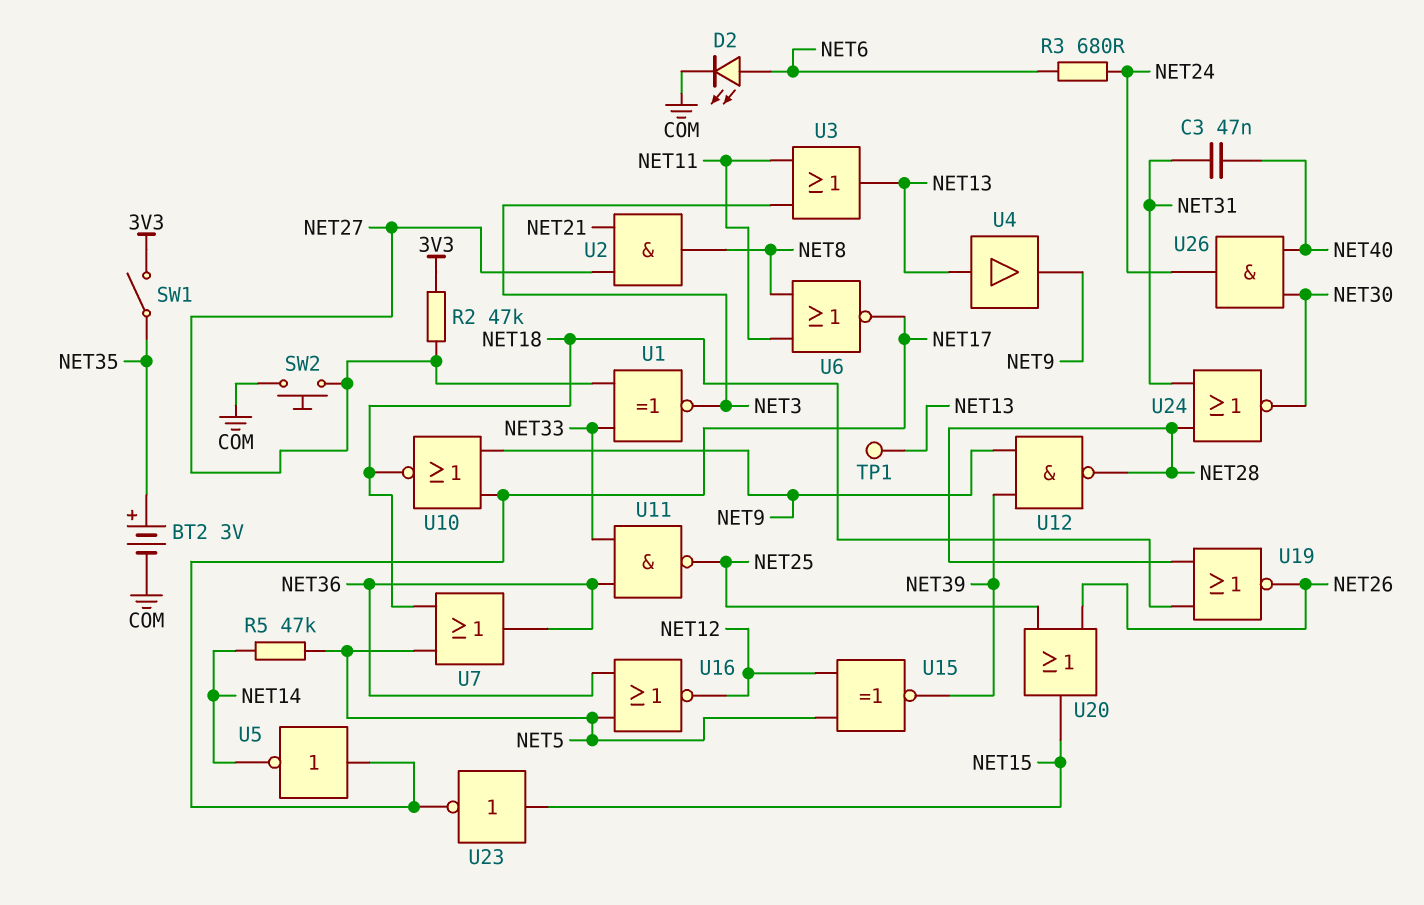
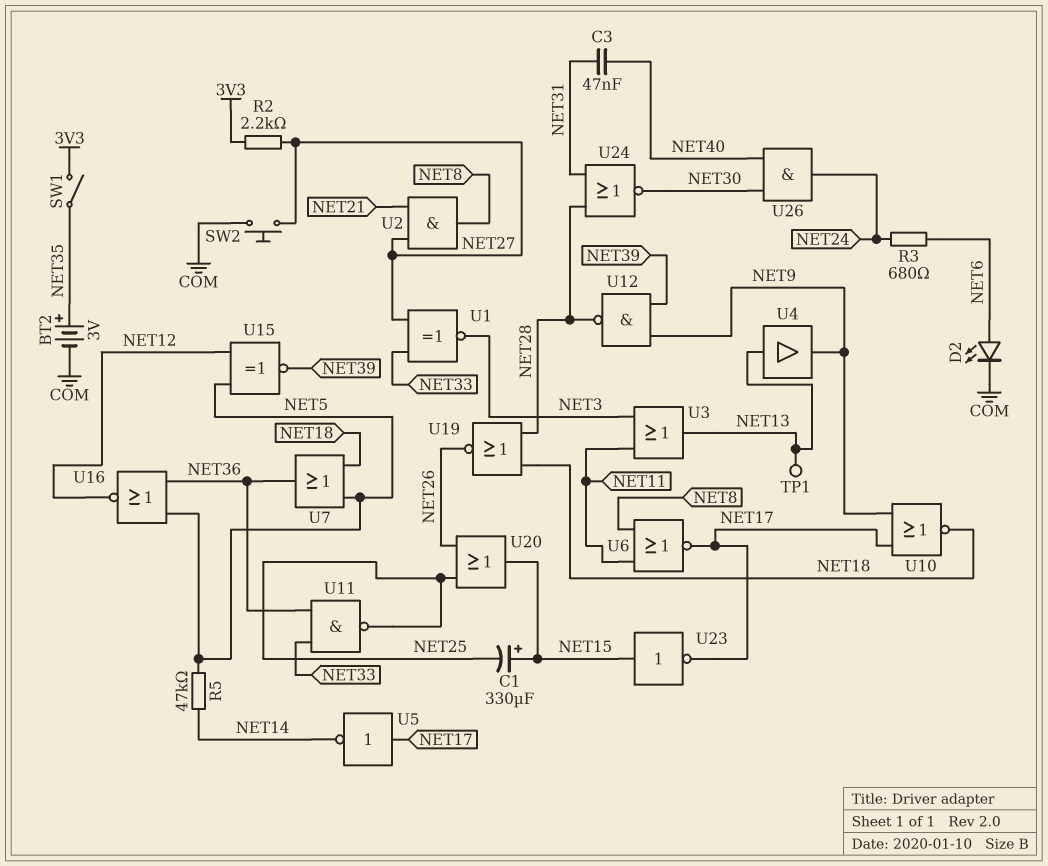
C1: none -> 330uF (plus NET15, minus NET25)
R2: 47k (3V3, NET27) -> 2.2k (3V3, NET27)

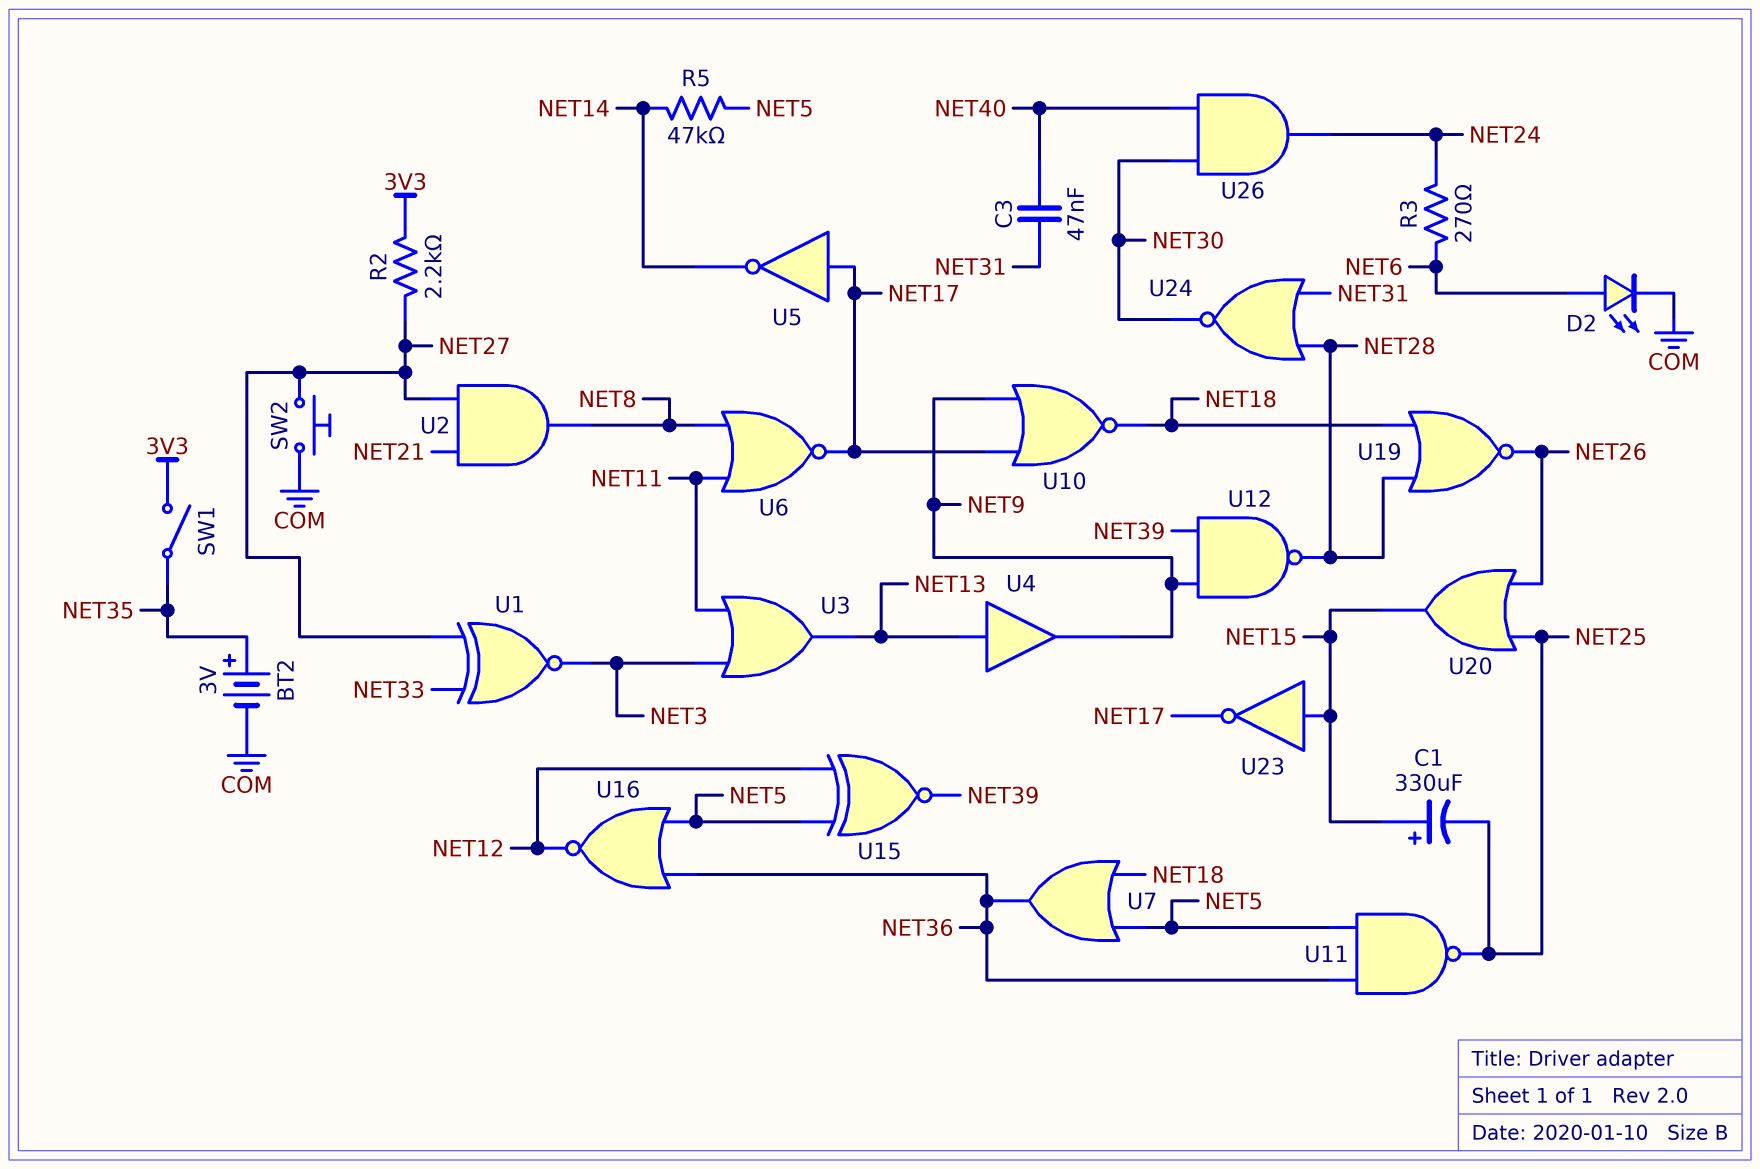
R3: 680 (NET6, NET24) -> 270 (NET6, NET24)
TP1: test point (NET13) -> none
U11: NAND (in NET33, in NET36, out NET25) -> NAND (in NET5, in NET36, out NET25)

